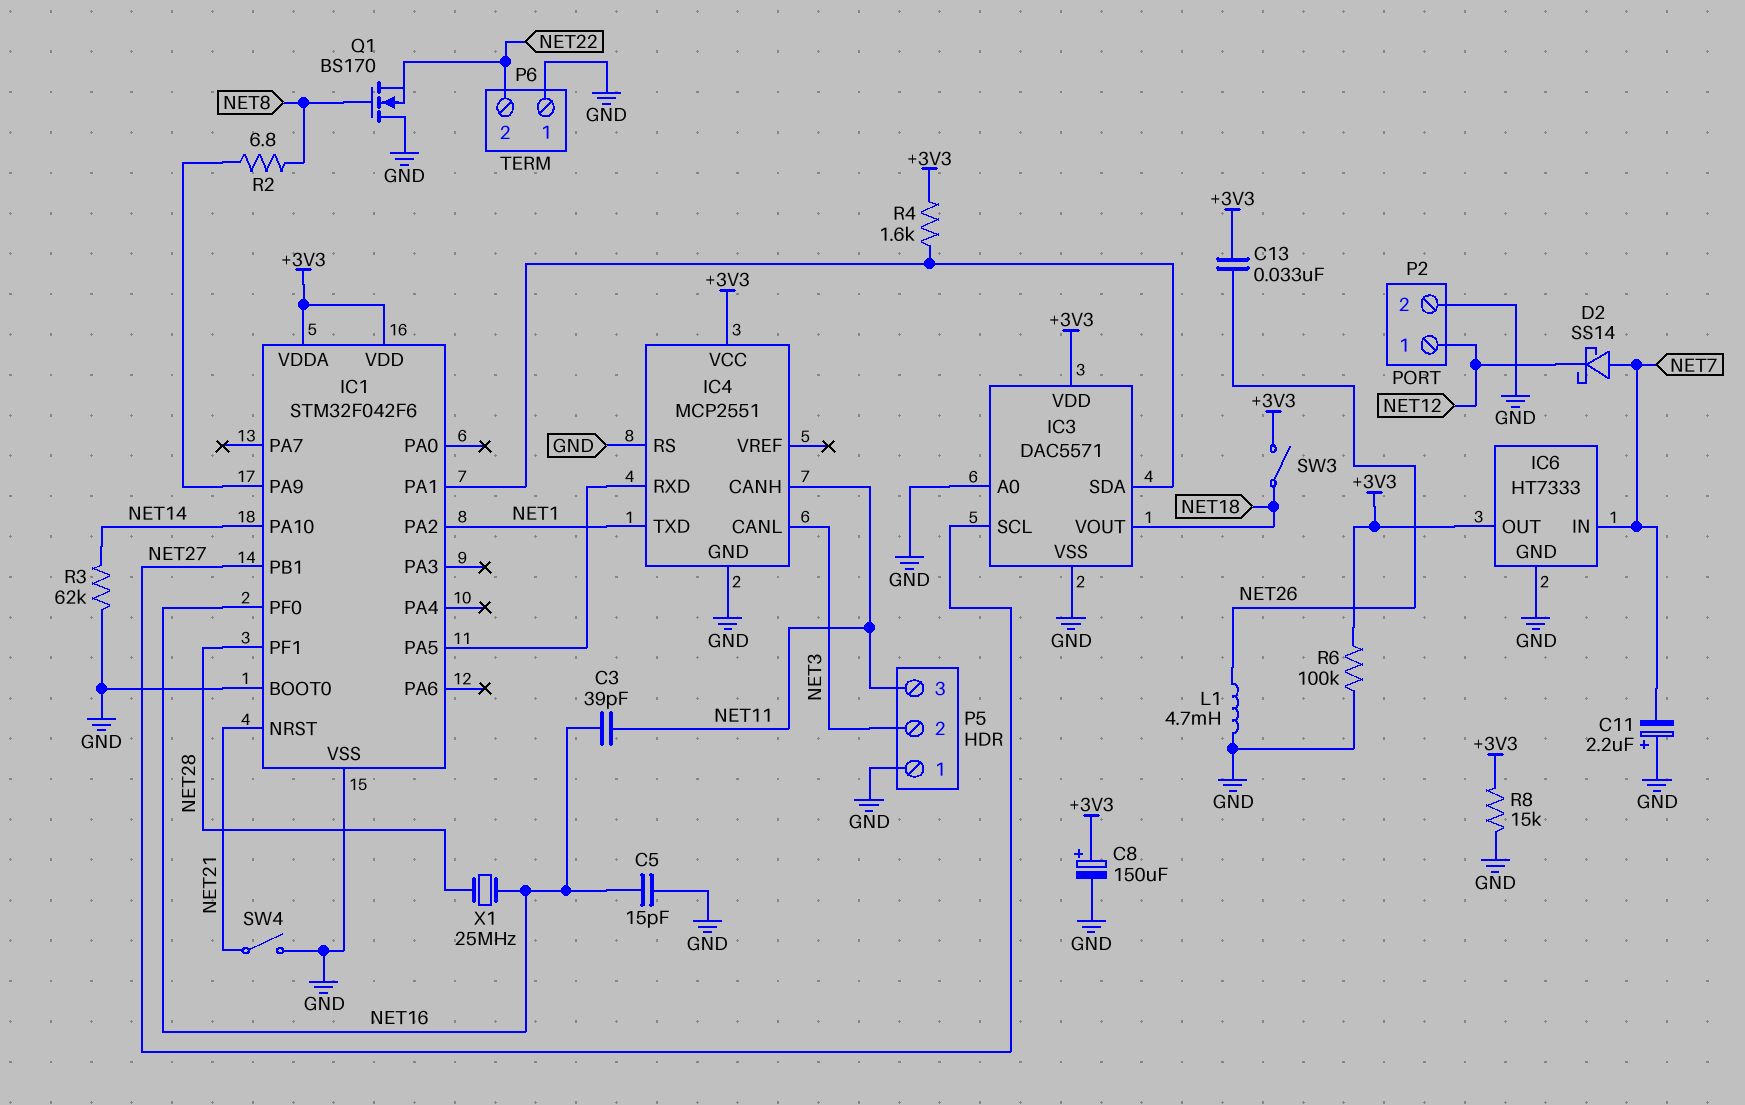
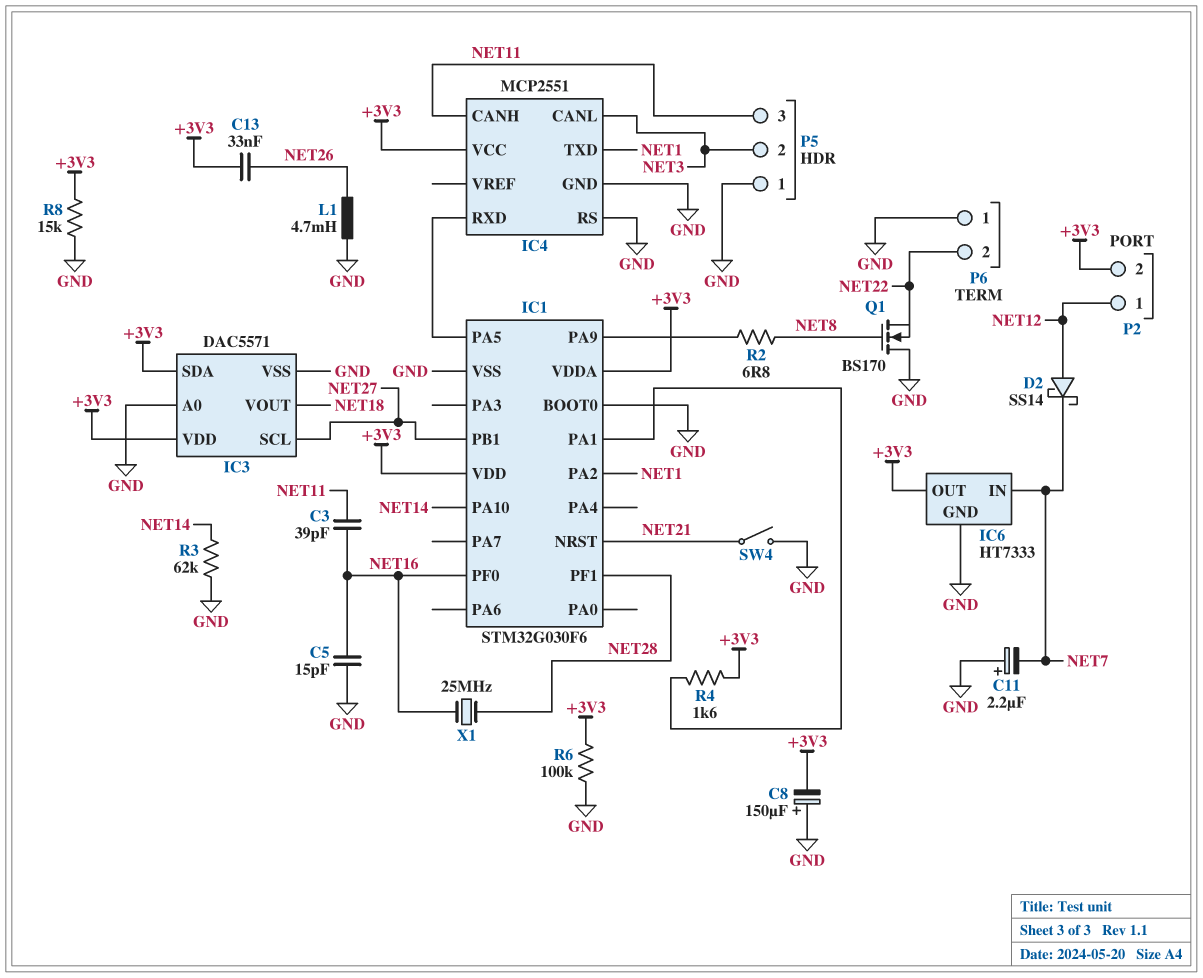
C8: 150uF (plus +3V3, minus GND) -> 150uF (plus GND, minus +3V3)
D2: schottky SS14 (A NET7, K NET12) -> schottky SS14 (A NET12, K NET7)
IC1: STM32F042F6 -> STM32G030F6
IC3 pin SDA: IC1/PA1 -> +3V3
P2 pin 2: GND -> +3V3
SW3: switch (+3V3, NET18) -> none

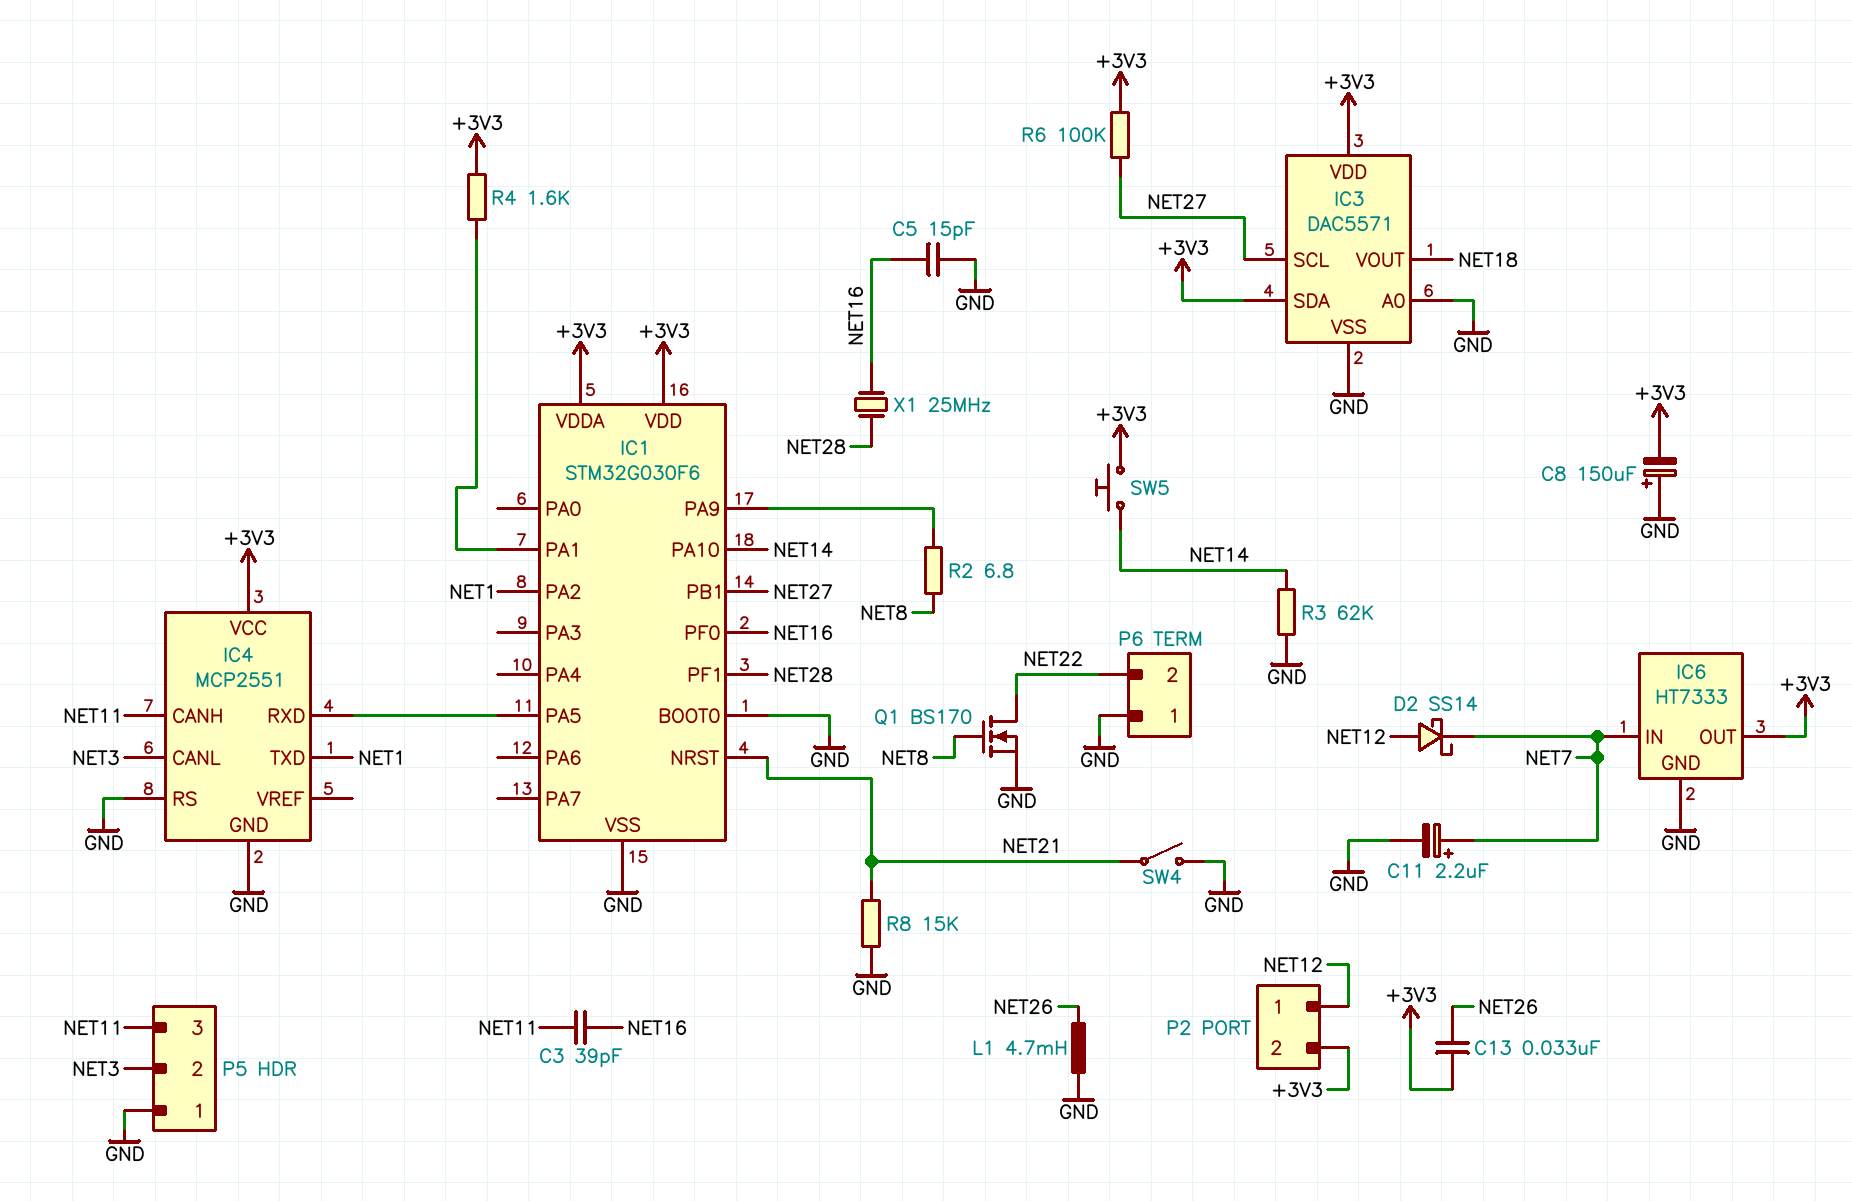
C11: 2.2uF (plus GND, minus NET7) -> 2.2uF (plus NET7, minus GND)
Q1: NMOS BS170 (G NET8, D GND, S NET22) -> NMOS BS170 (G NET8, D NET22, S GND)
R6: 100k (+3V3, GND) -> 100k (+3V3, NET27)
R8: 15k (+3V3, GND) -> 15k (GND, NET21)
SW5: none -> button (+3V3, NET14)

